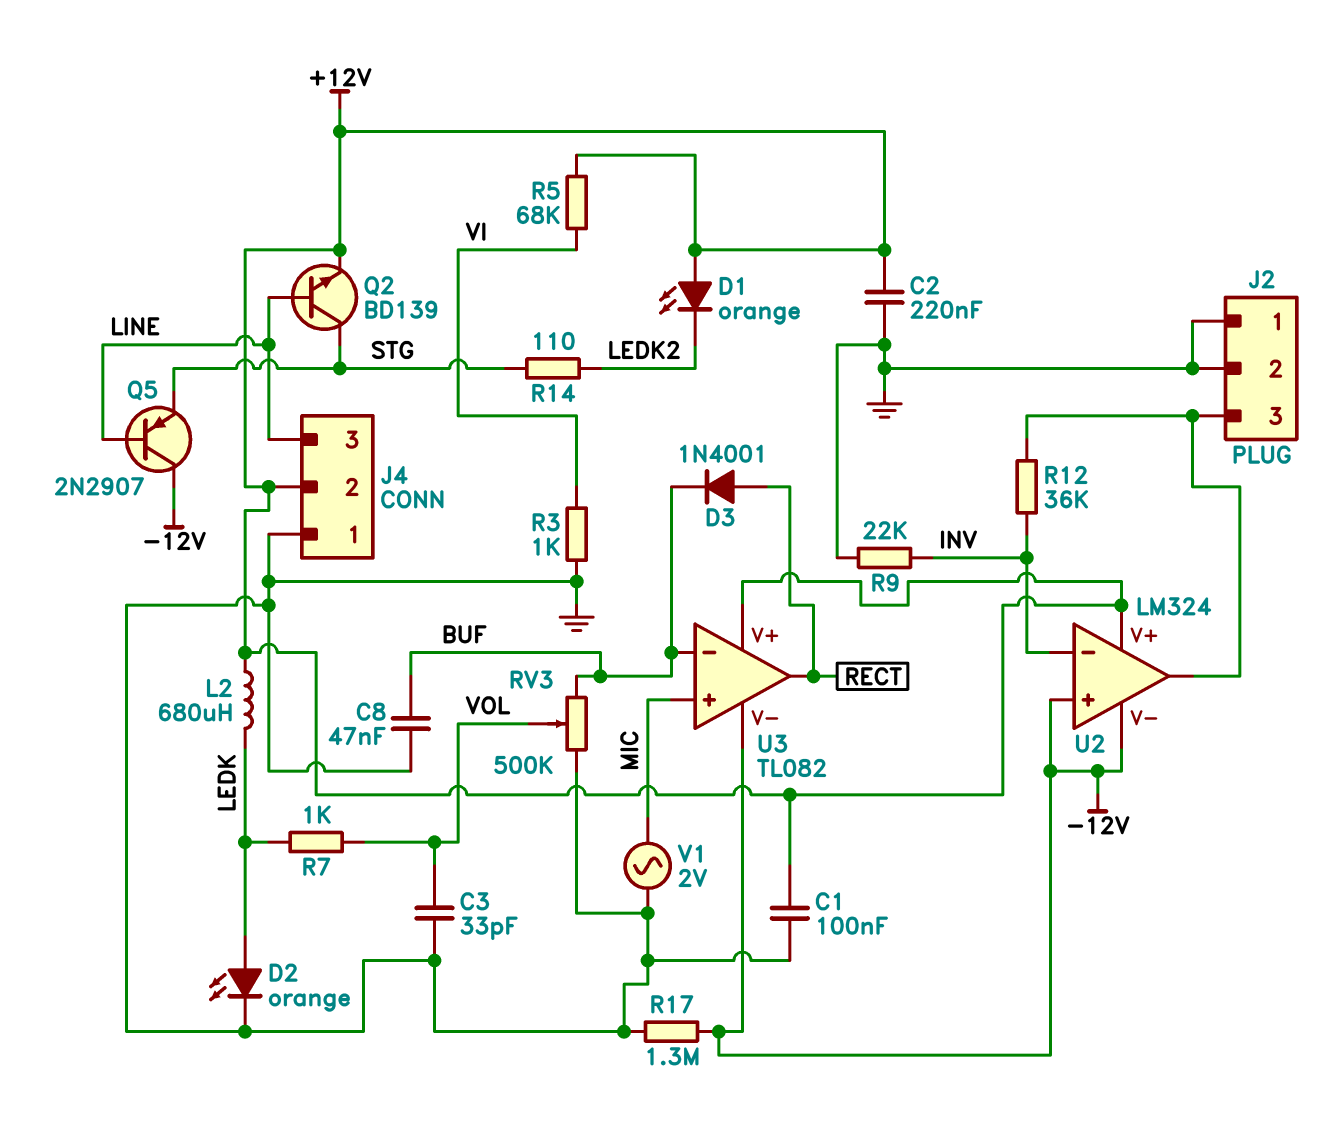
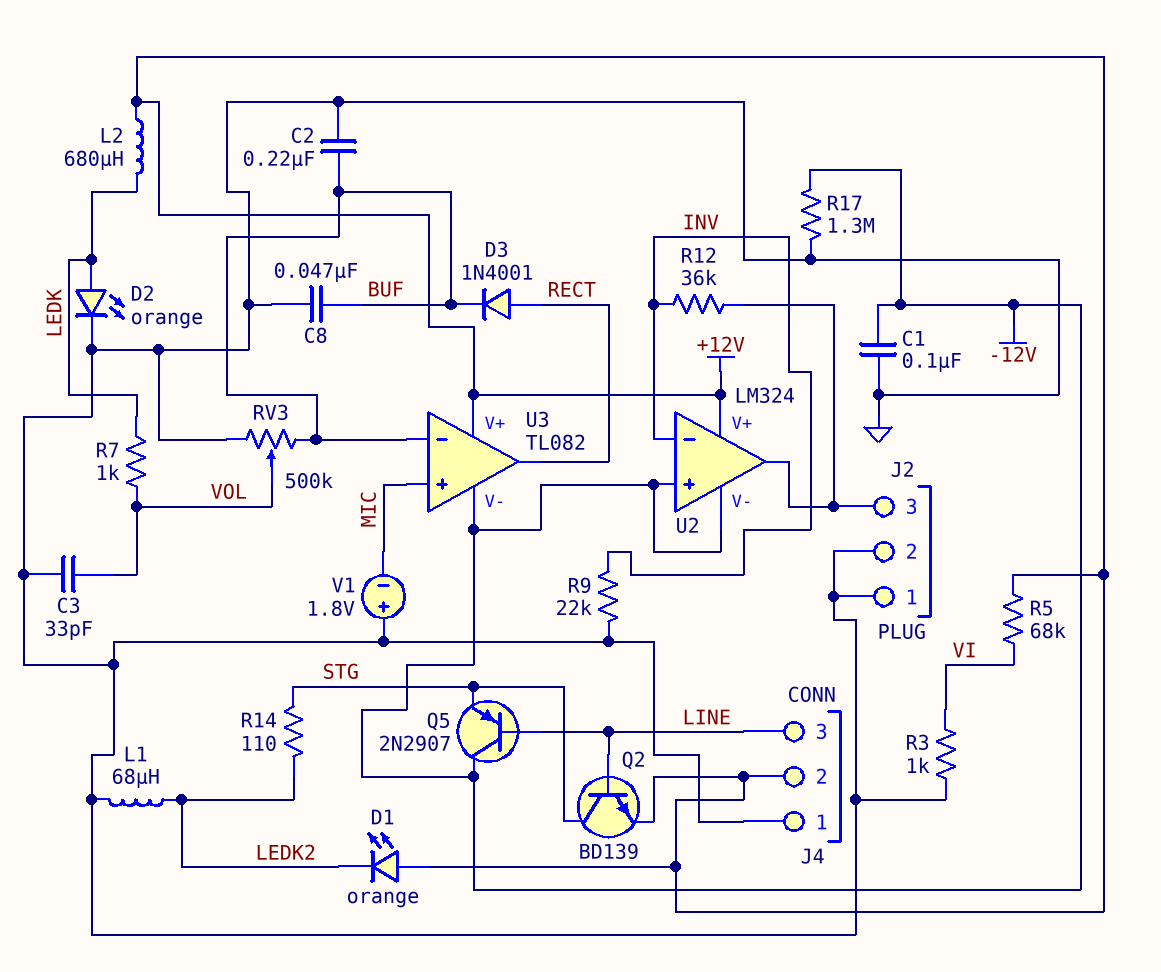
C1: 100nF (+12V, GND) -> 100nF (-12V, GND)
C2: 220nF (+12V, GND) -> 220nF (BUF, GND)
L1: none -> 68uH (GND, LEDK2)
V1: AC 2V (GND, MIC) -> 1.8V (plus GND, minus MIC)

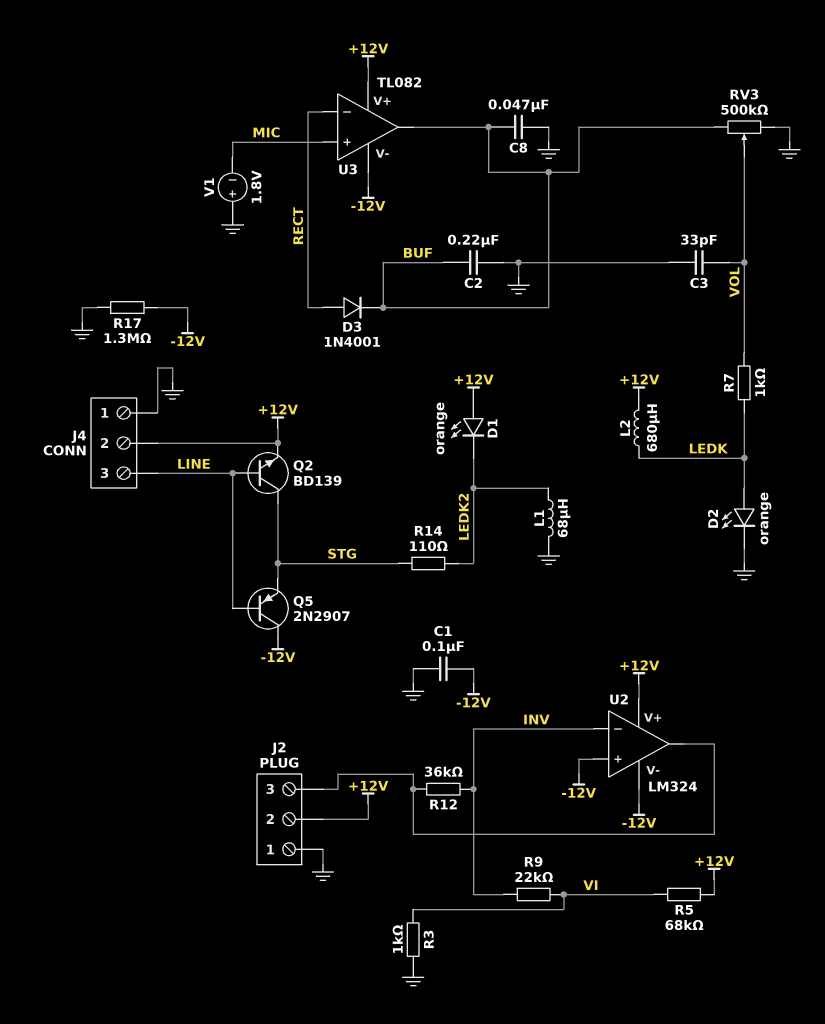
J2 pin 2: GND -> +12V
R9: 22k (GND, INV) -> 22k (INV, VI)
U3 pin in-: BUF -> RECT
U3 pin out: RECT -> BUF

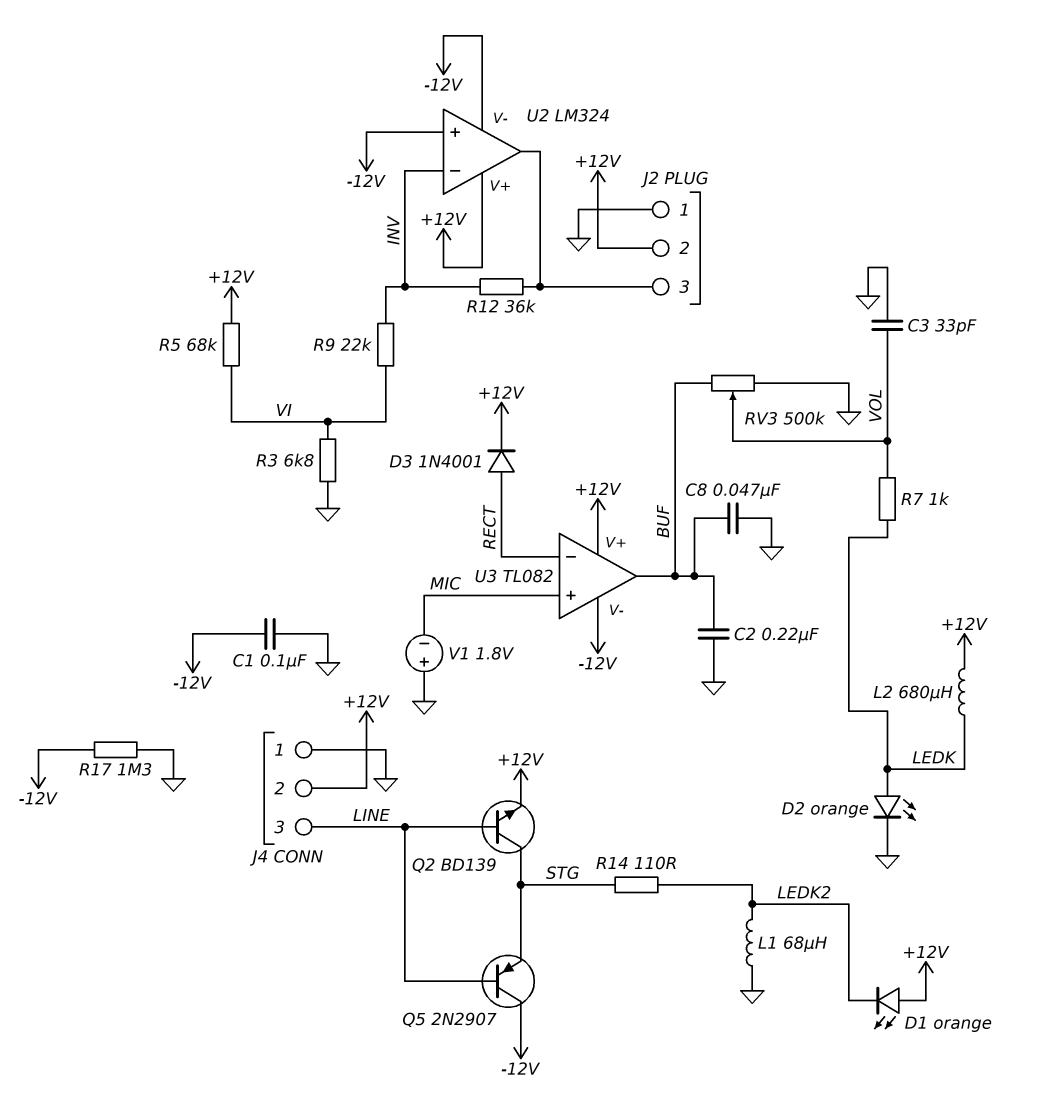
D3: diode 1N4001 (A RECT, K BUF) -> diode 1N4001 (A RECT, K +12V)
R3: 1k (GND, VI) -> 6.8k (GND, VI)

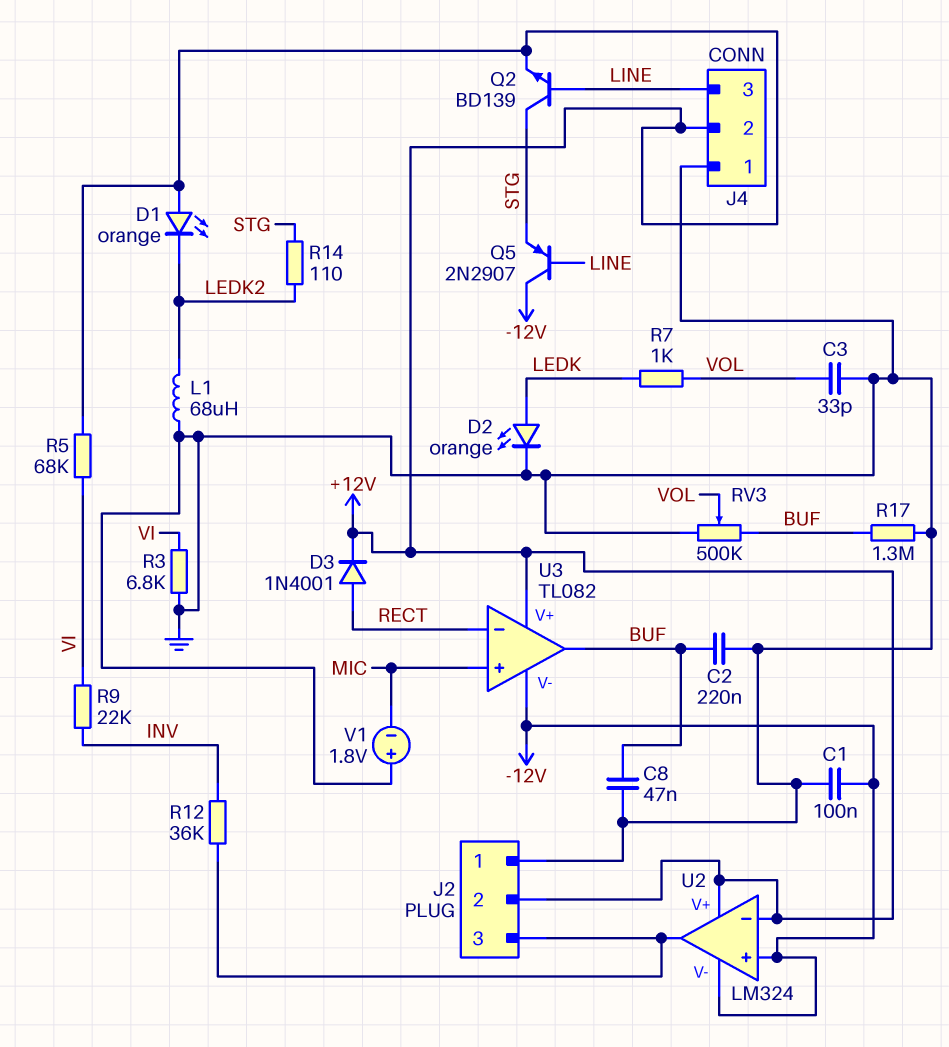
L2: 680uH (+12V, LEDK) -> none
R17: 1.3M (-12V, GND) -> 1.3M (BUF, GND)
U2 pin in-: INV -> +12V

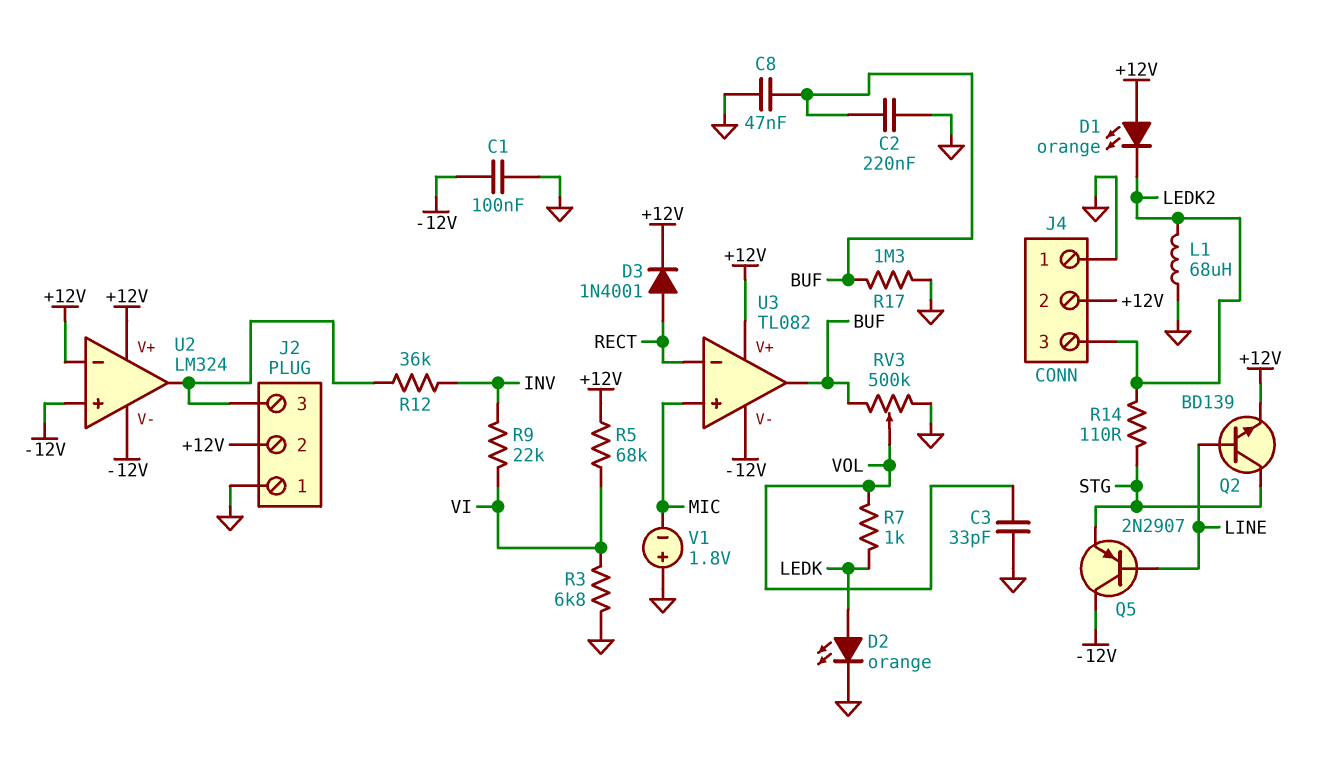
J4 pin 3: LINE -> LEDK2

